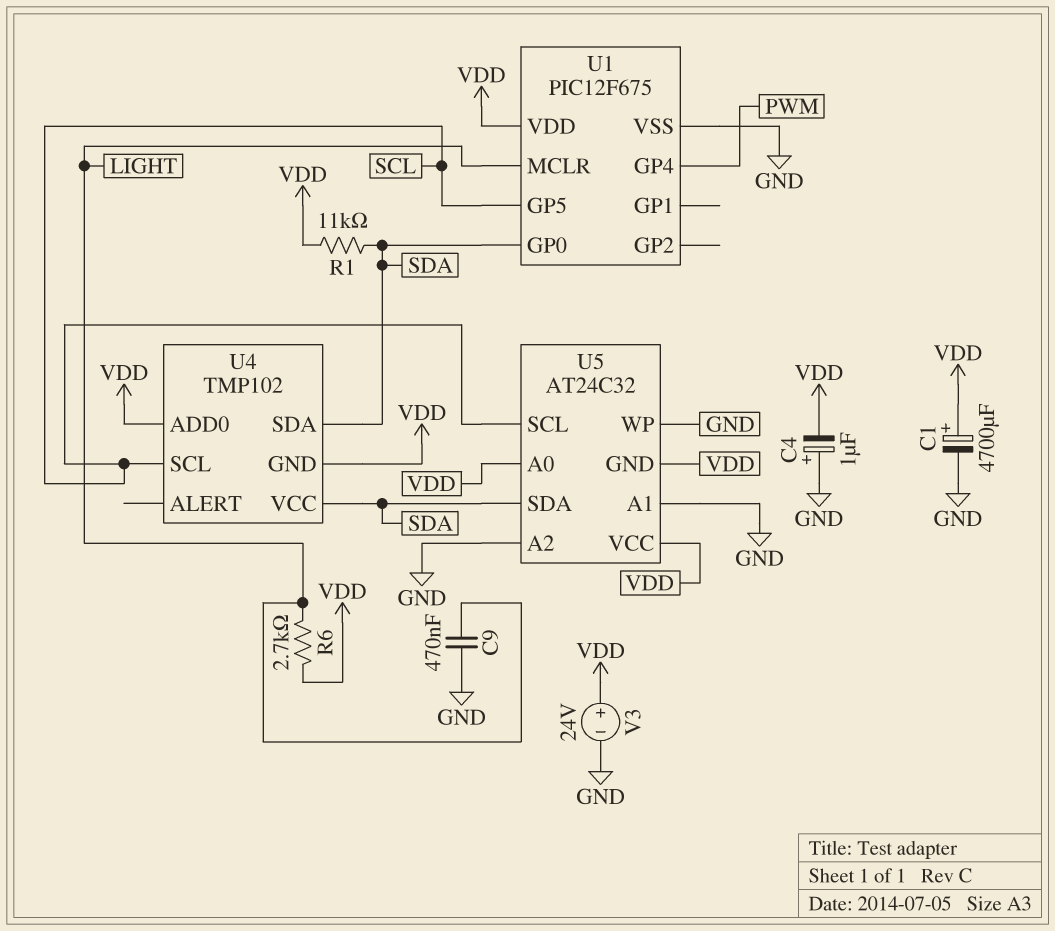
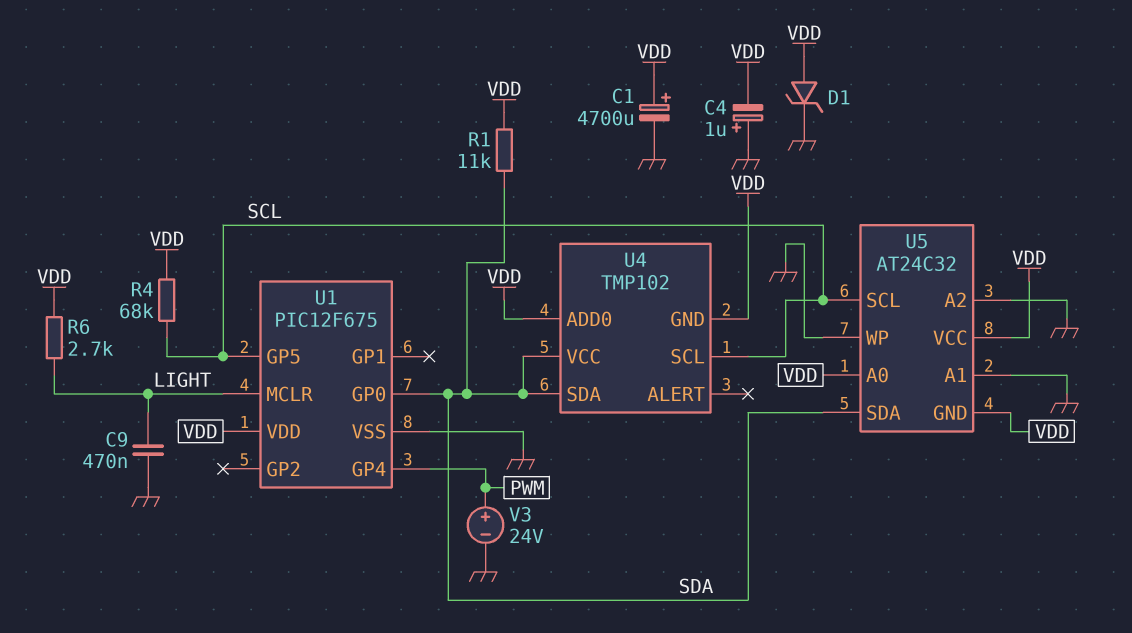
D1: none -> zener (A VDD, K GND)
R4: none -> 68k (SCL, VDD)
V3: 24V (plus VDD, minus GND) -> 24V (plus PWM, minus GND)

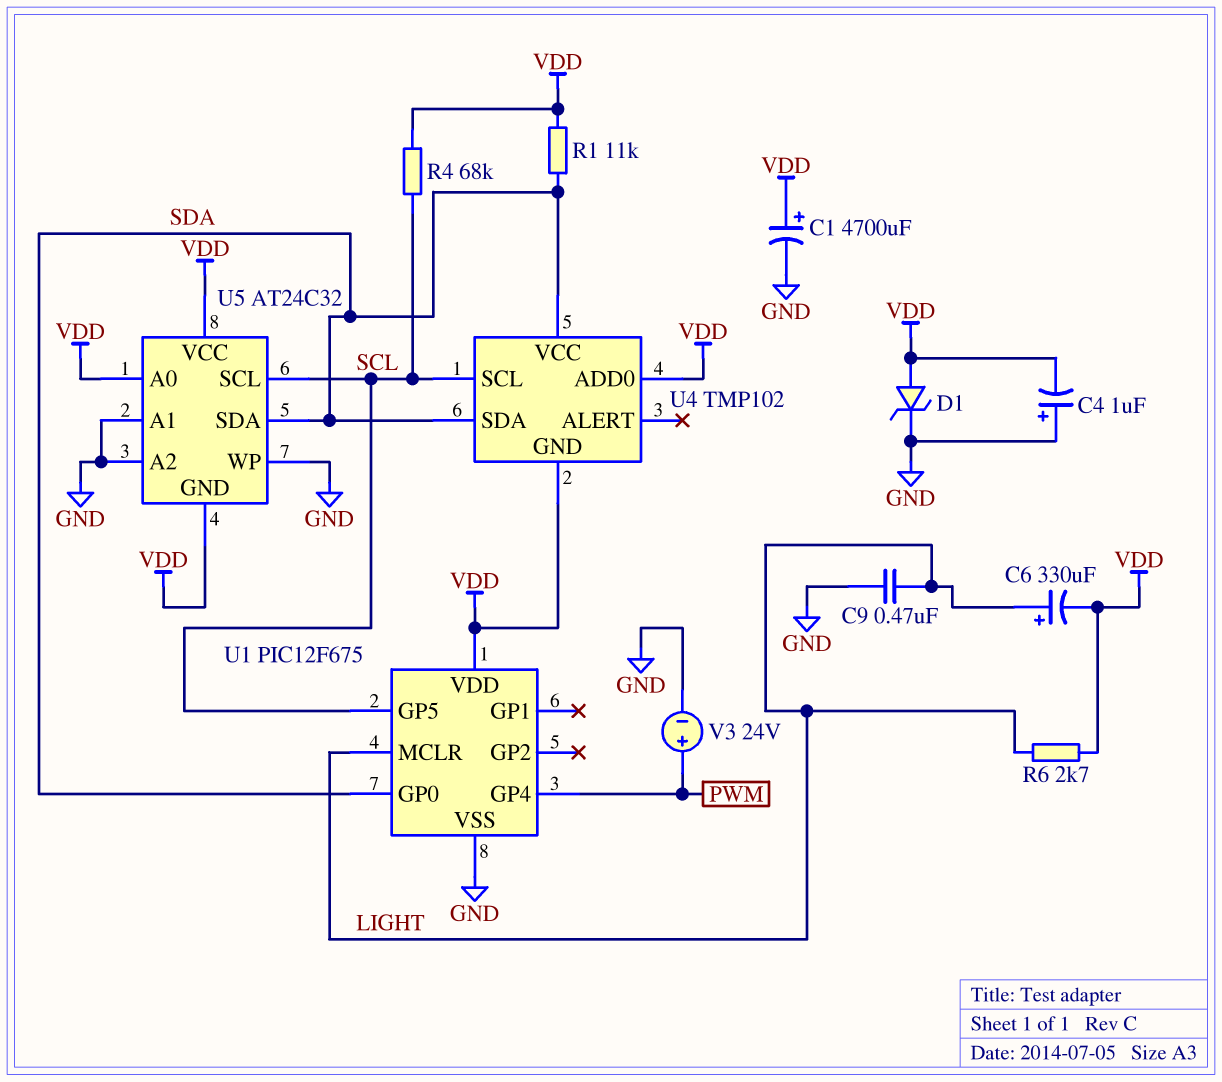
C6: none -> 330uF (plus LIGHT, minus VDD)

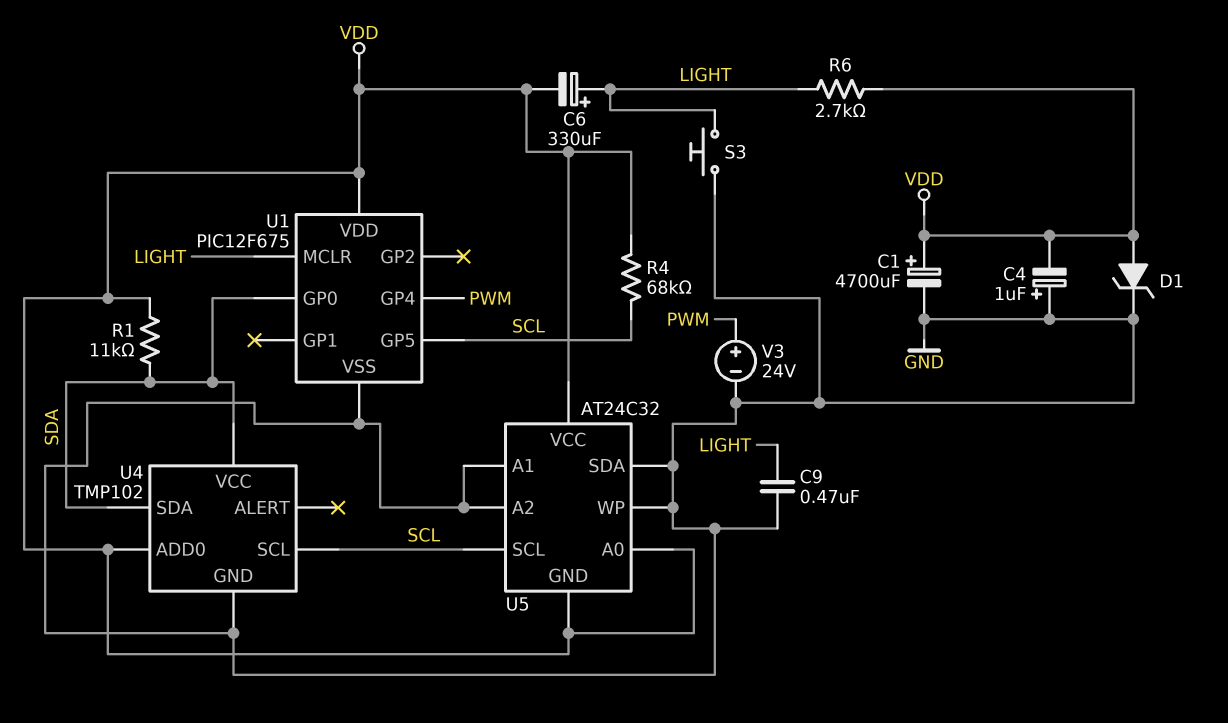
S3: none -> button (GND, LIGHT)
U4 pin GND: VDD -> GND
U5 pin SDA: SDA -> GND

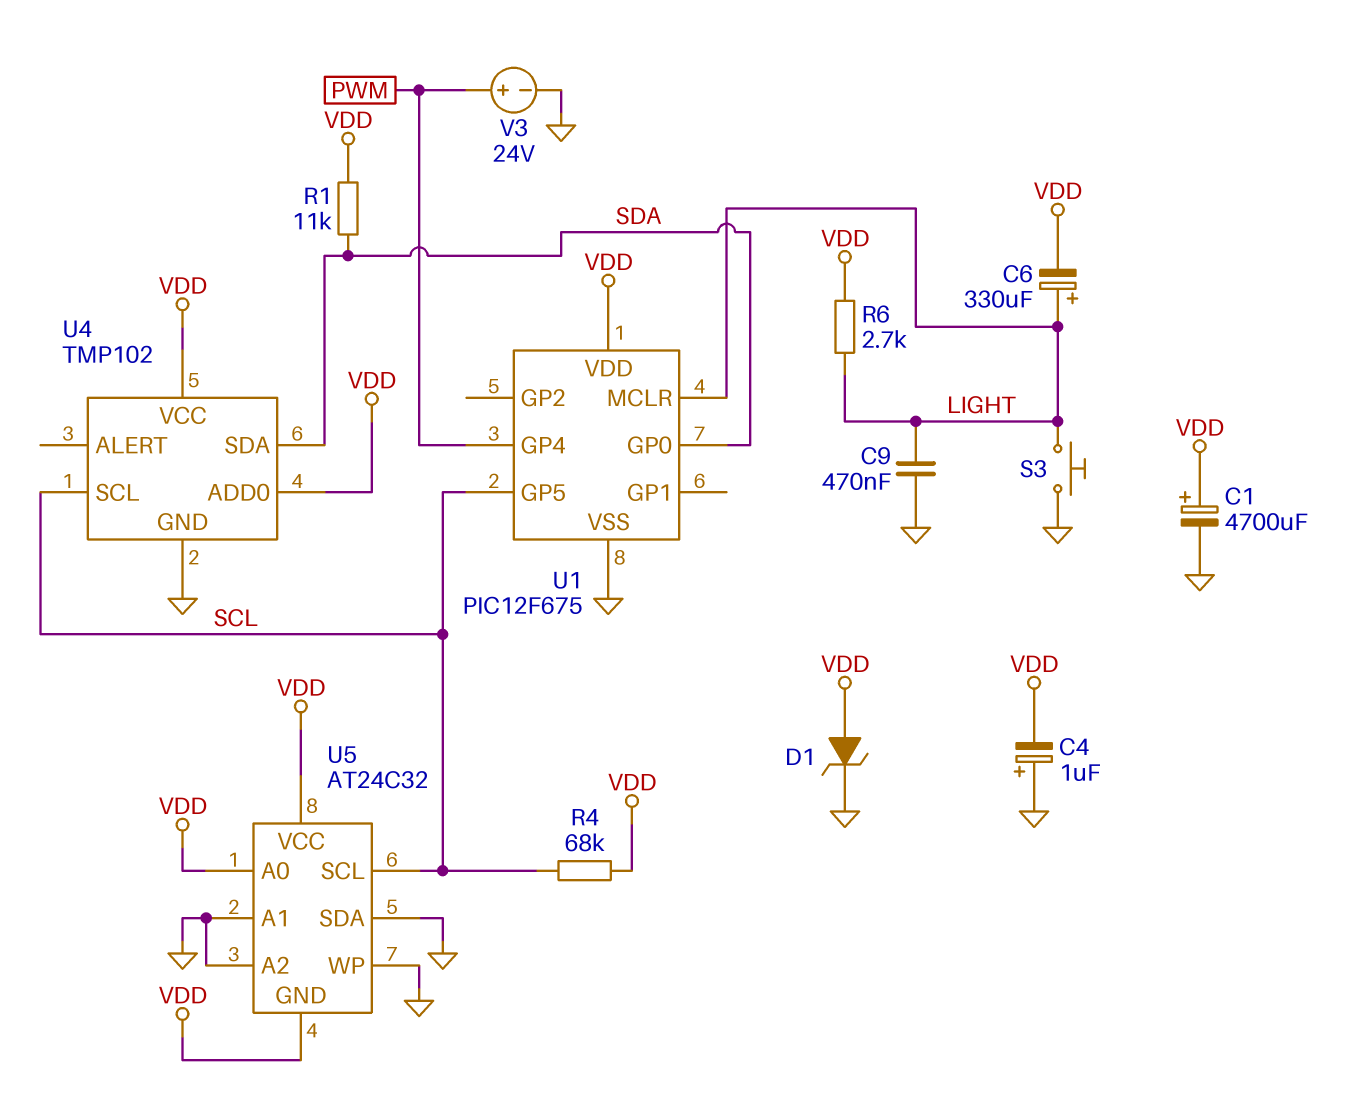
U4 pin VCC: SDA -> VDD

